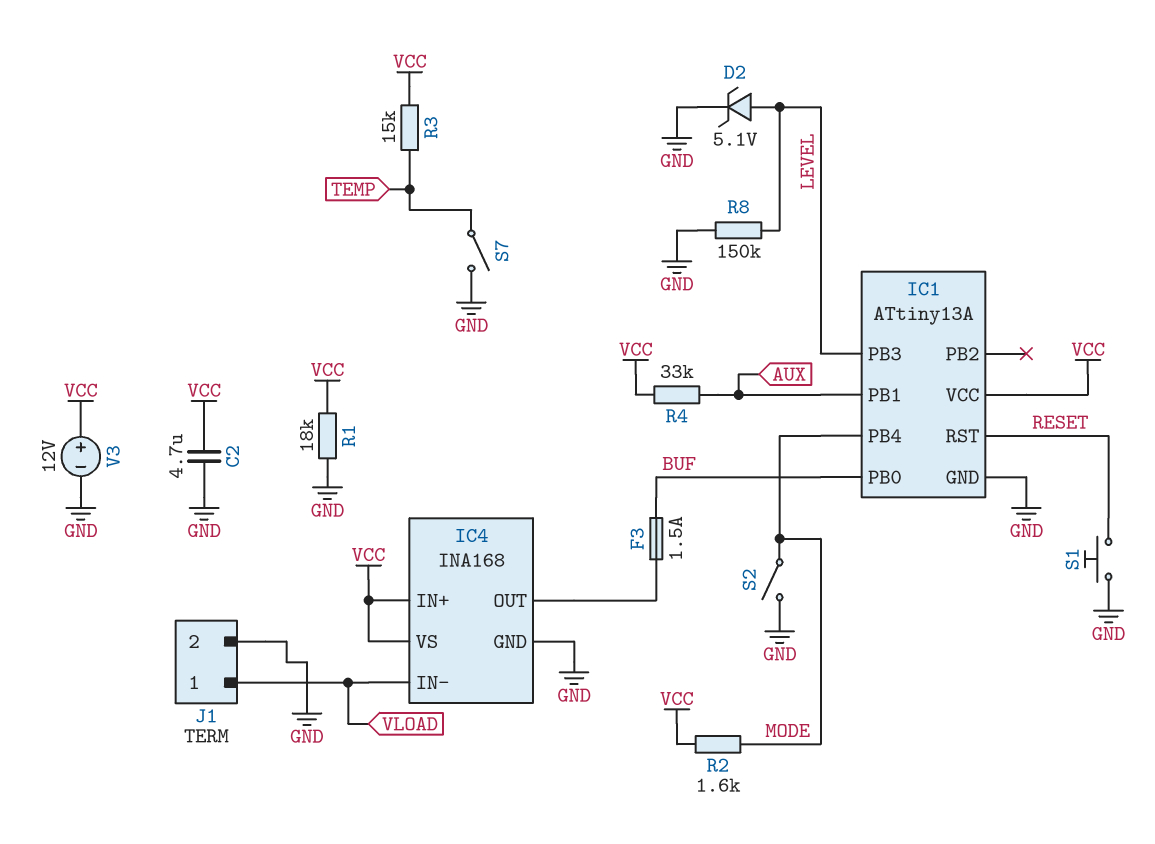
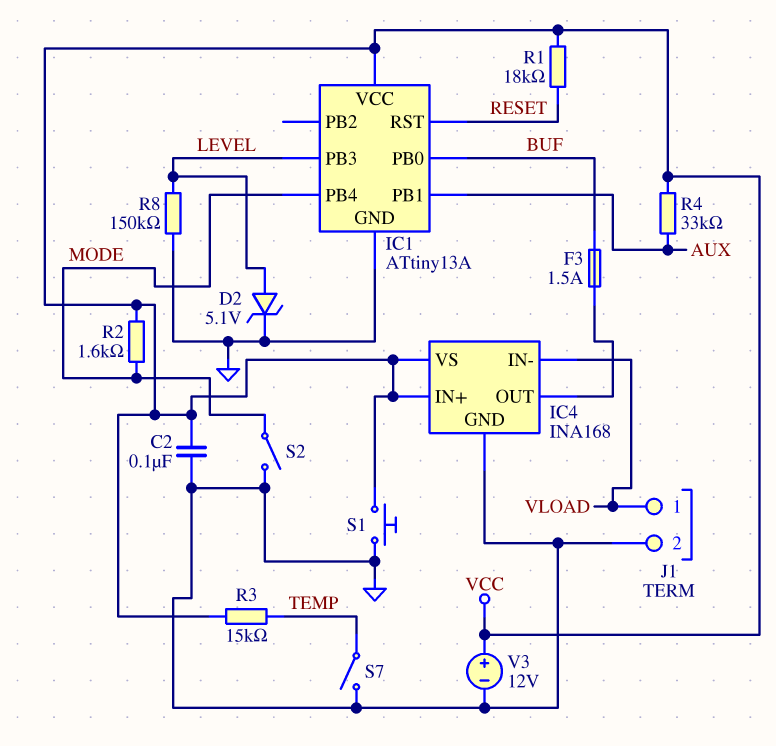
C2: 4.7uF (GND, VCC) -> 100nF (GND, VCC)
R1: 18k (GND, VCC) -> 18k (RESET, VCC)
S1: button (GND, RESET) -> button (GND, VCC)

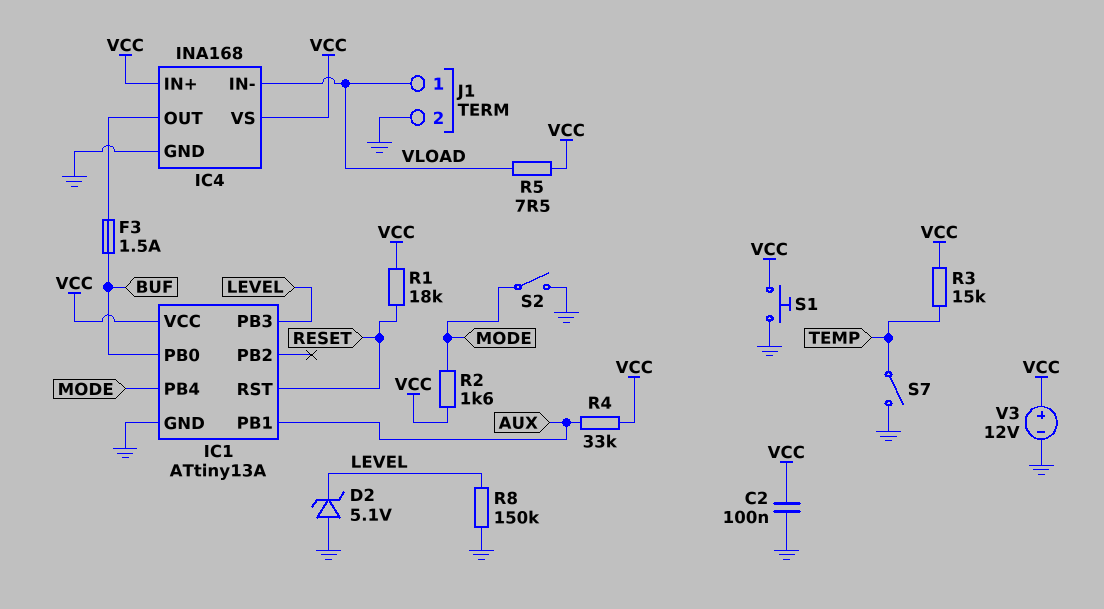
D2: zener 5.1V (A LEVEL, K GND) -> zener 5.1V (A GND, K LEVEL)
R5: none -> 7.5 (VCC, VLOAD)

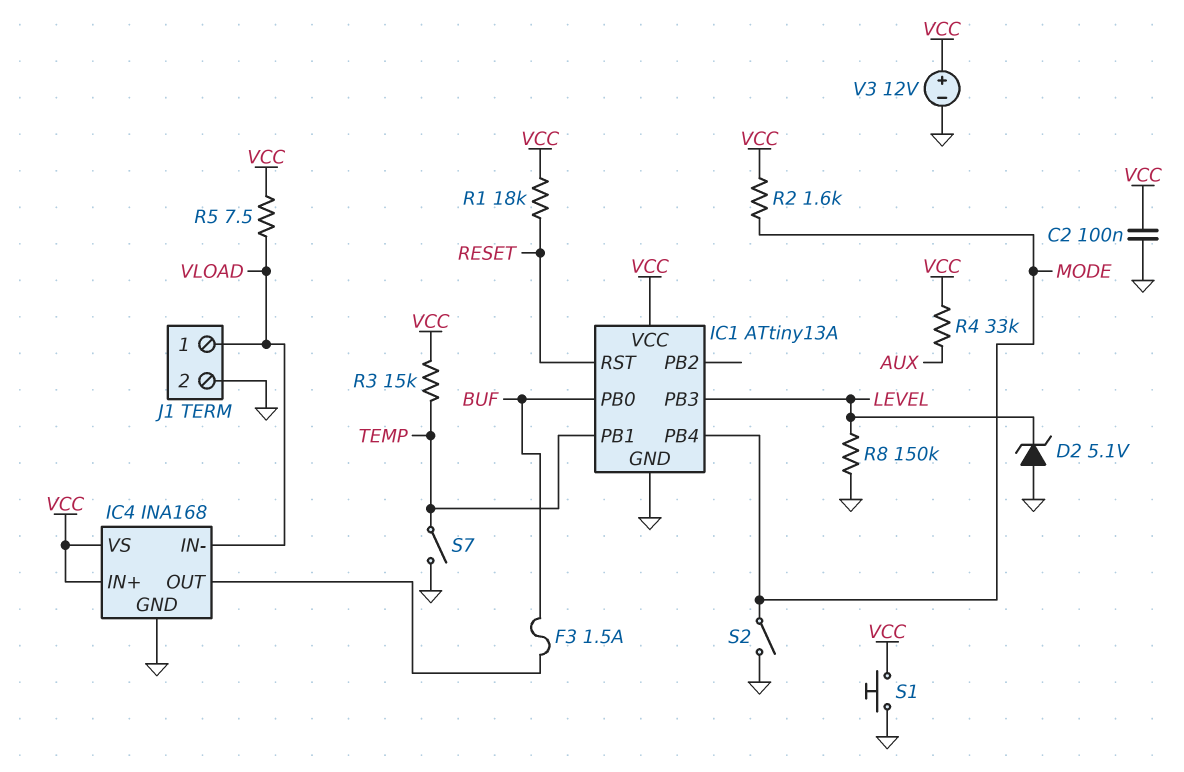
IC1 pin PB1: AUX -> TEMP

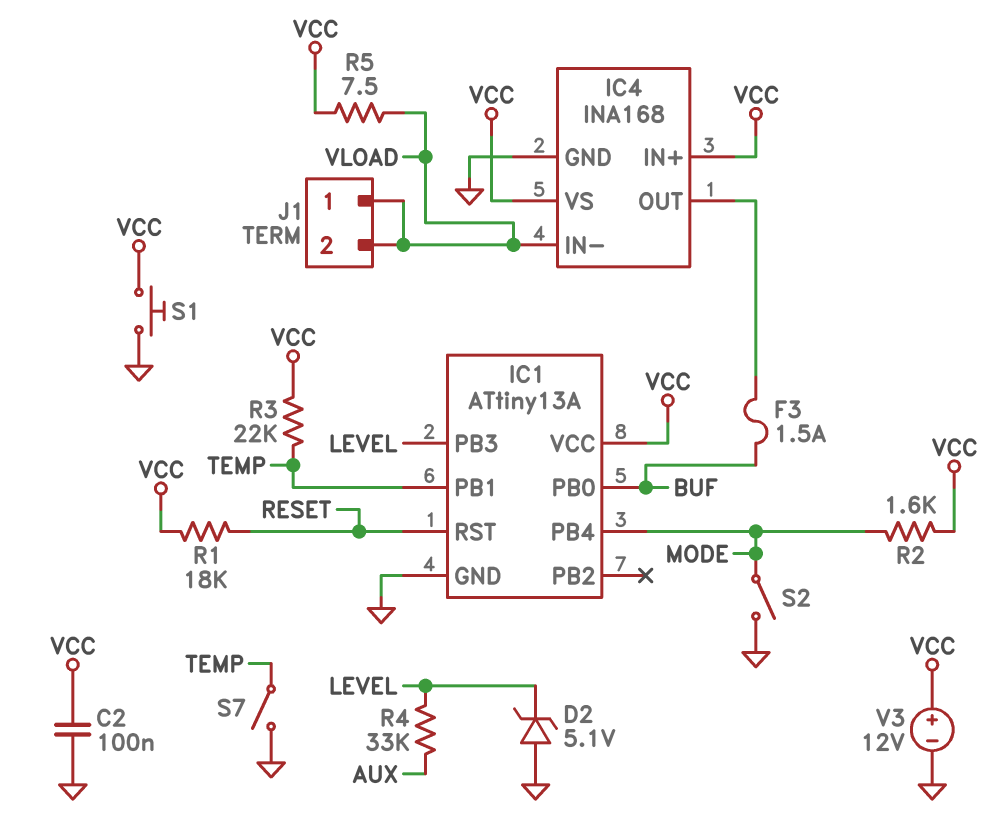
J1 pin 2: GND -> VLOAD
R3: 15k (TEMP, VCC) -> 22k (TEMP, VCC)
R4: 33k (AUX, VCC) -> 33k (AUX, LEVEL)
R8: 150k (GND, LEVEL) -> none

